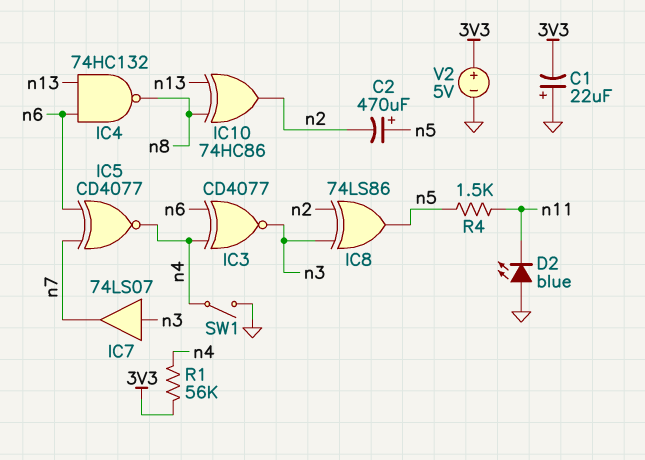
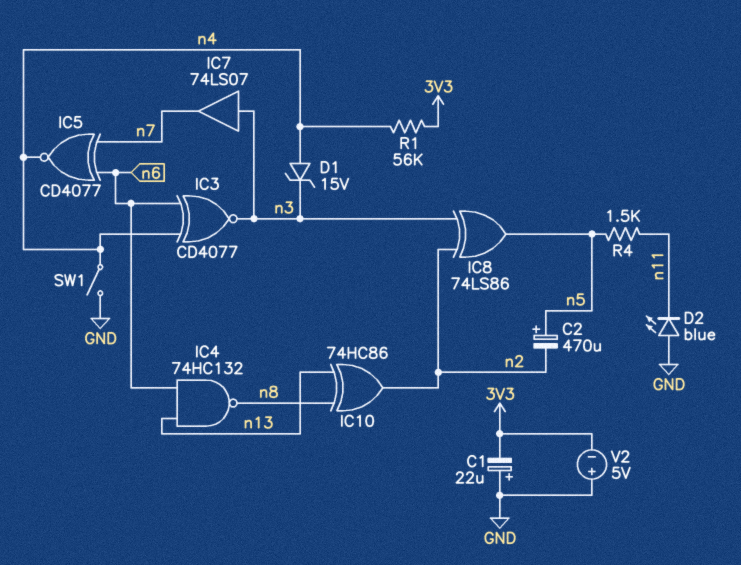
D1: none -> zener 15V (A n4, K n3)
V2: 5V (plus 3V3, minus GND) -> 5V (plus GND, minus 3V3)

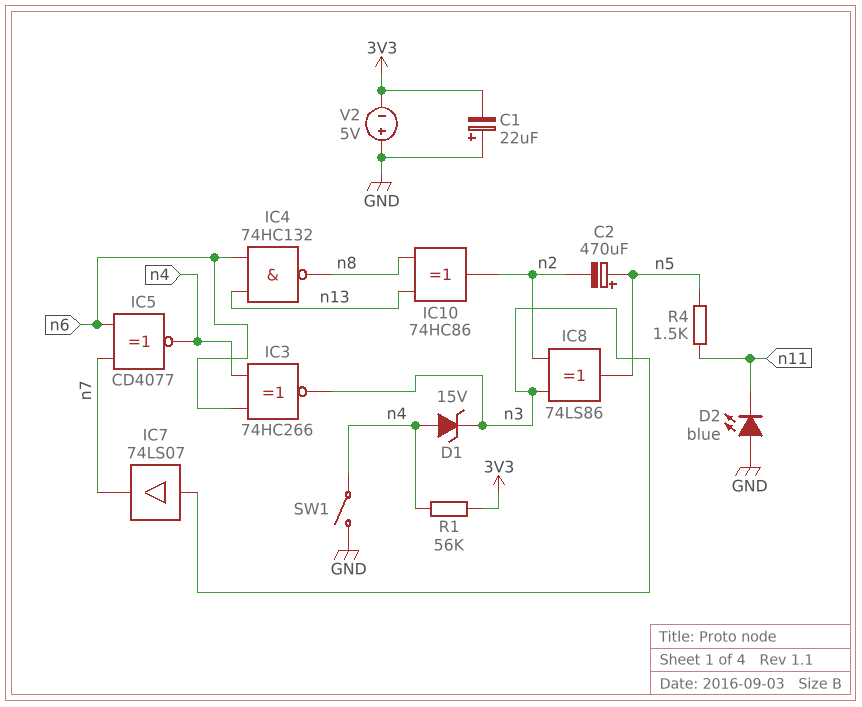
IC3: XNOR CD4077 (in n4, in n6, out n3) -> XNOR 74HC266 (in n4, in n6, out n3)

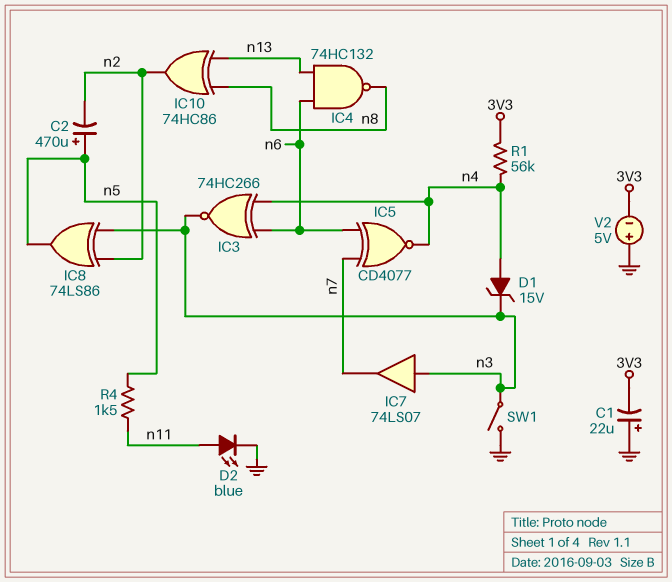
D2: LED blue (A GND, K n11) -> LED blue (A n11, K GND)
SW1: switch (GND, n4) -> switch (GND, n3)

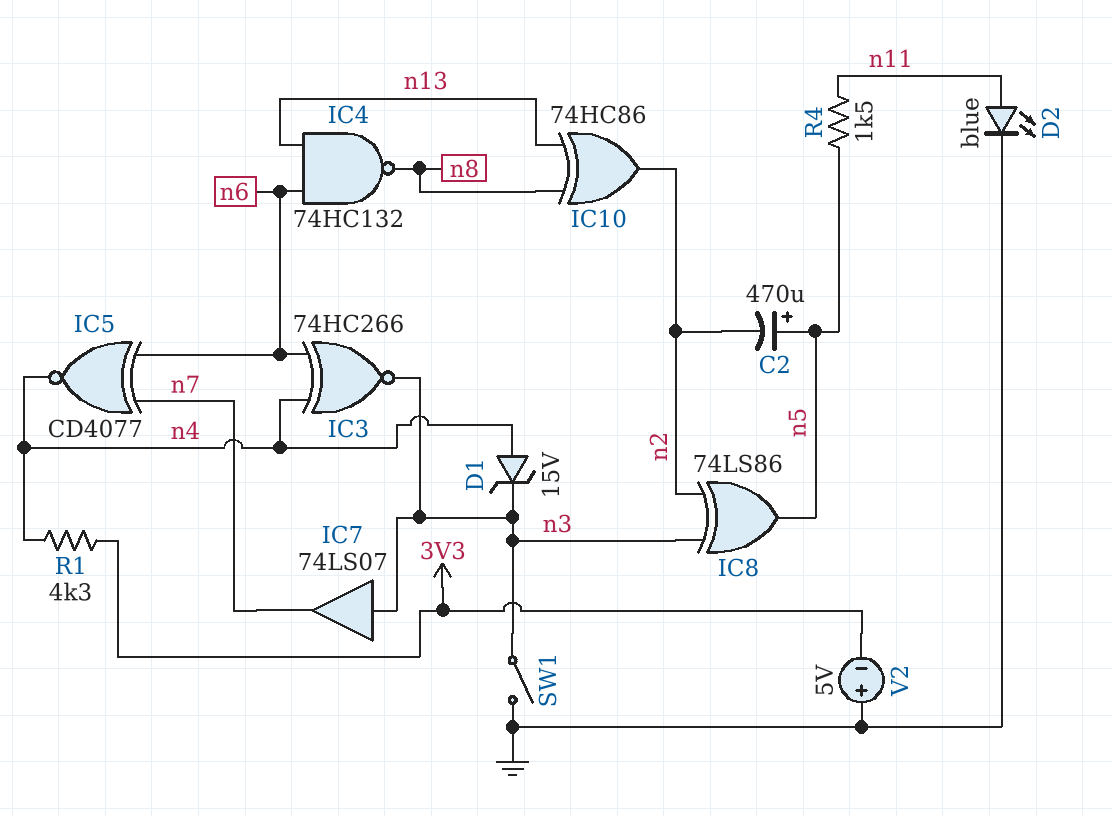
C1: 22uF (plus GND, minus 3V3) -> none
R1: 56k (3V3, n4) -> 4.3k (3V3, n4)

